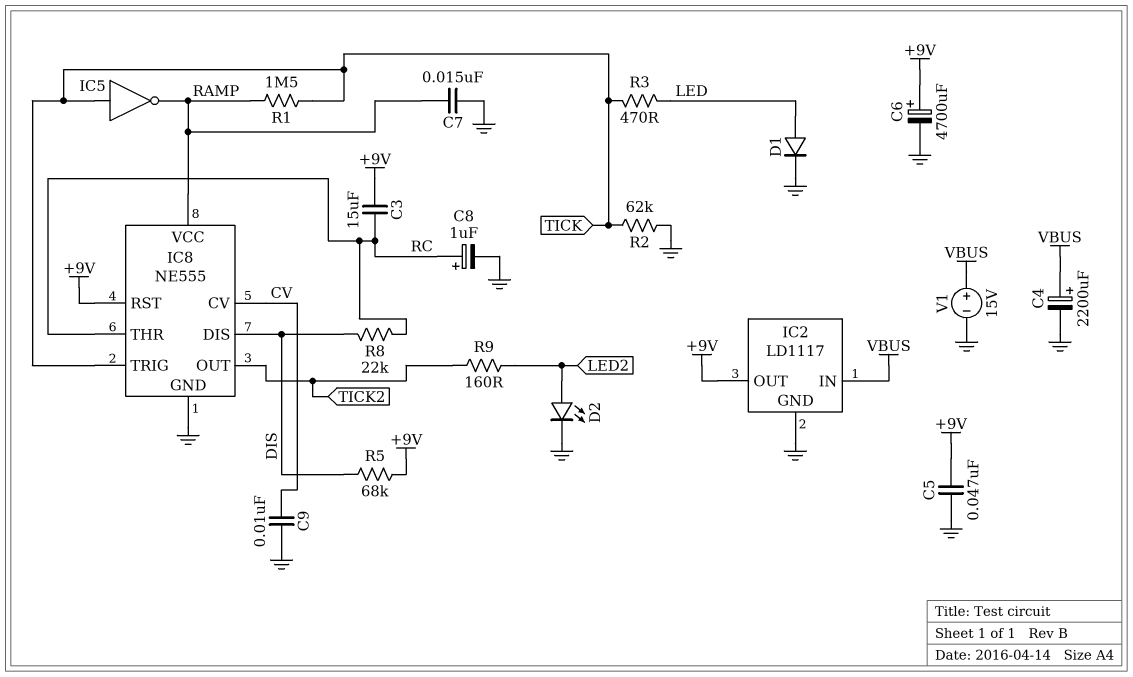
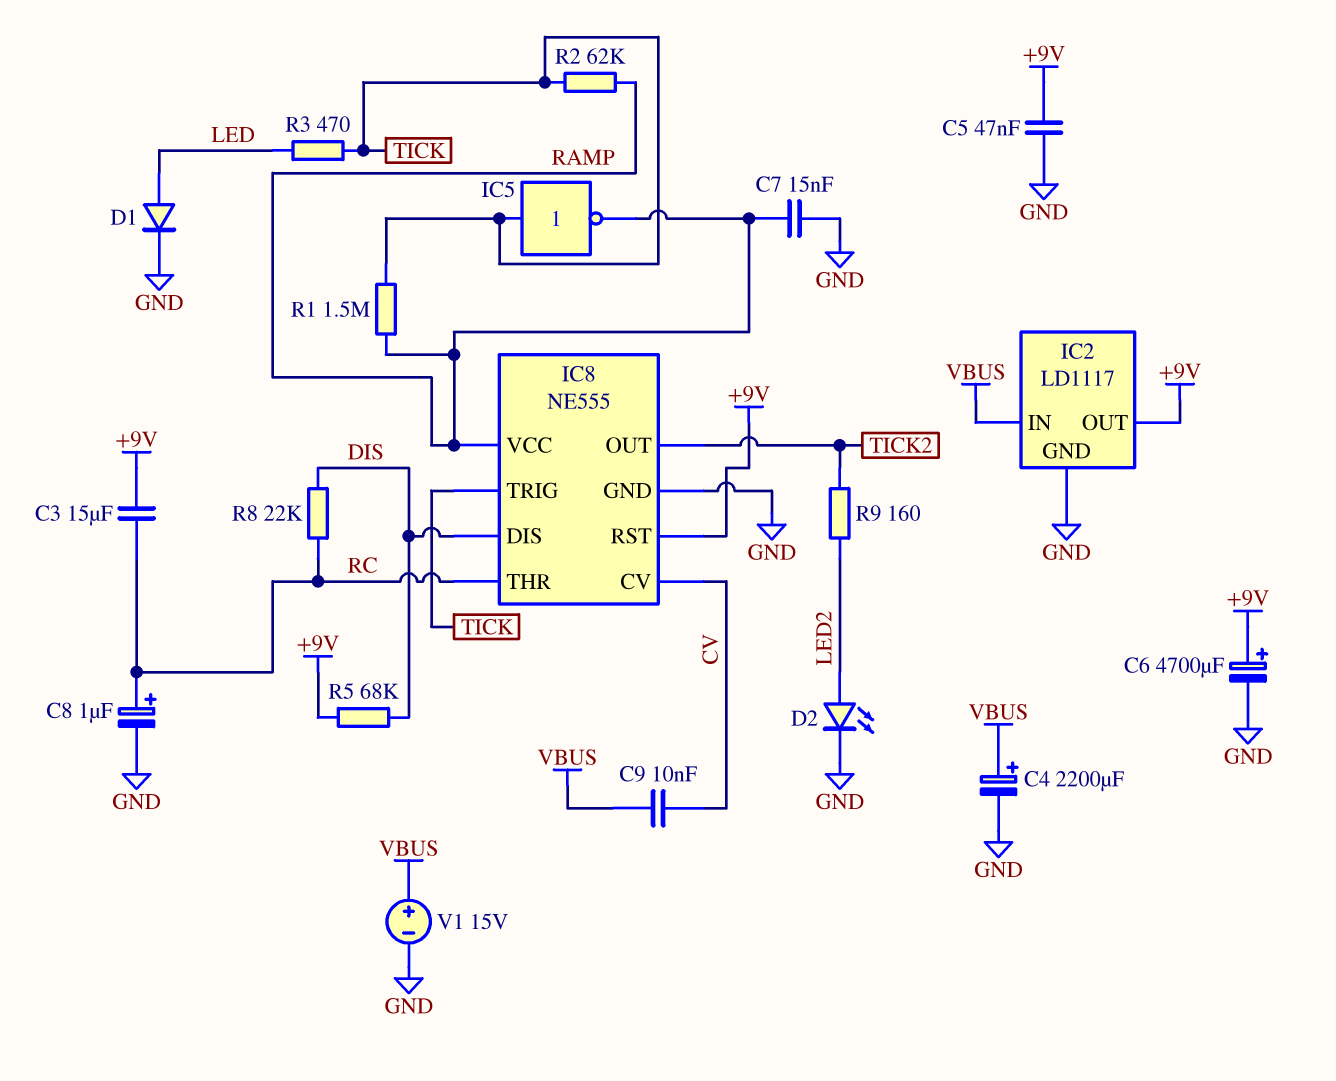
C9: 10nF (CV, GND) -> 10nF (CV, VBUS)
R2: 62k (GND, TICK) -> 62k (RAMP, TICK)

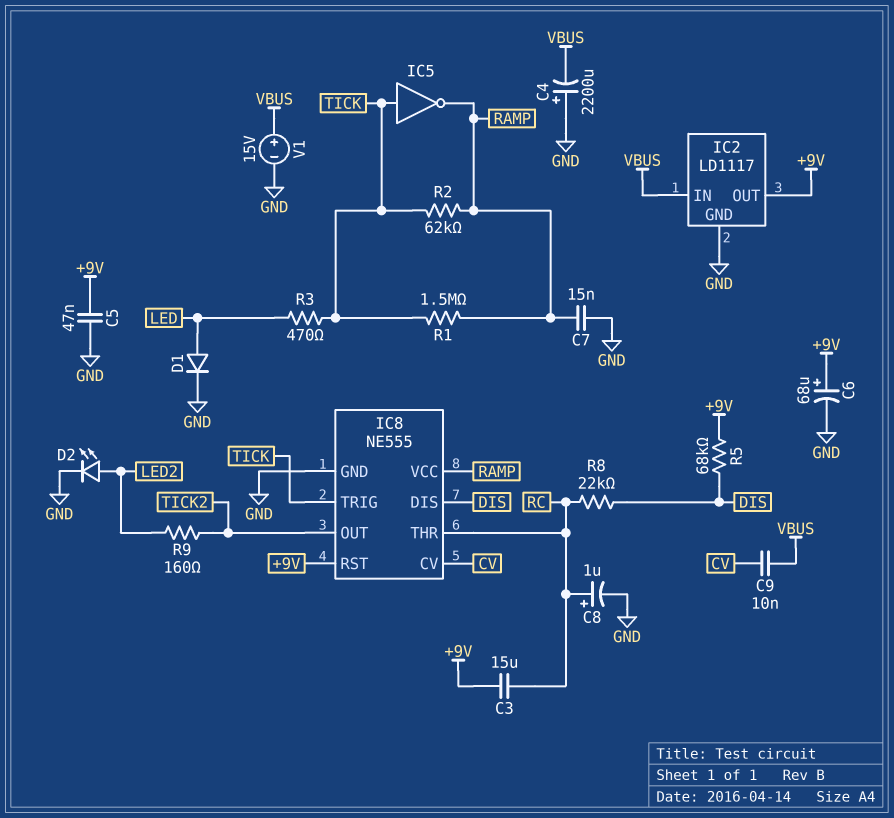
C4: 2200uF (plus VBUS, minus GND) -> 2200uF (plus GND, minus VBUS)
C6: 4700uF (plus +9V, minus GND) -> 68uF (plus +9V, minus GND)

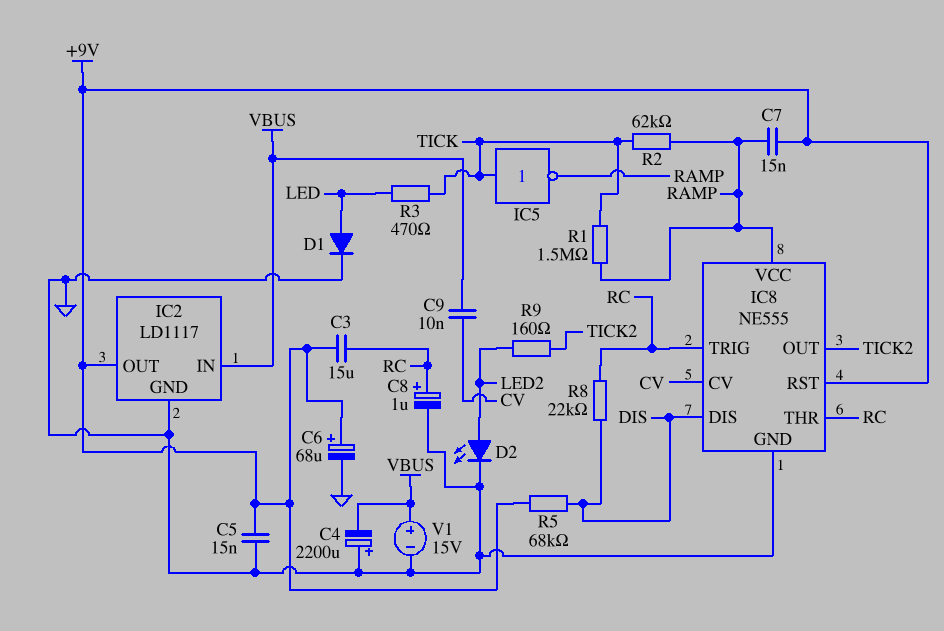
C5: 47nF (+9V, GND) -> 15nF (+9V, GND)
C7: 15nF (GND, RAMP) -> 15nF (+9V, RAMP)
IC8 pin TRIG: TICK -> RC

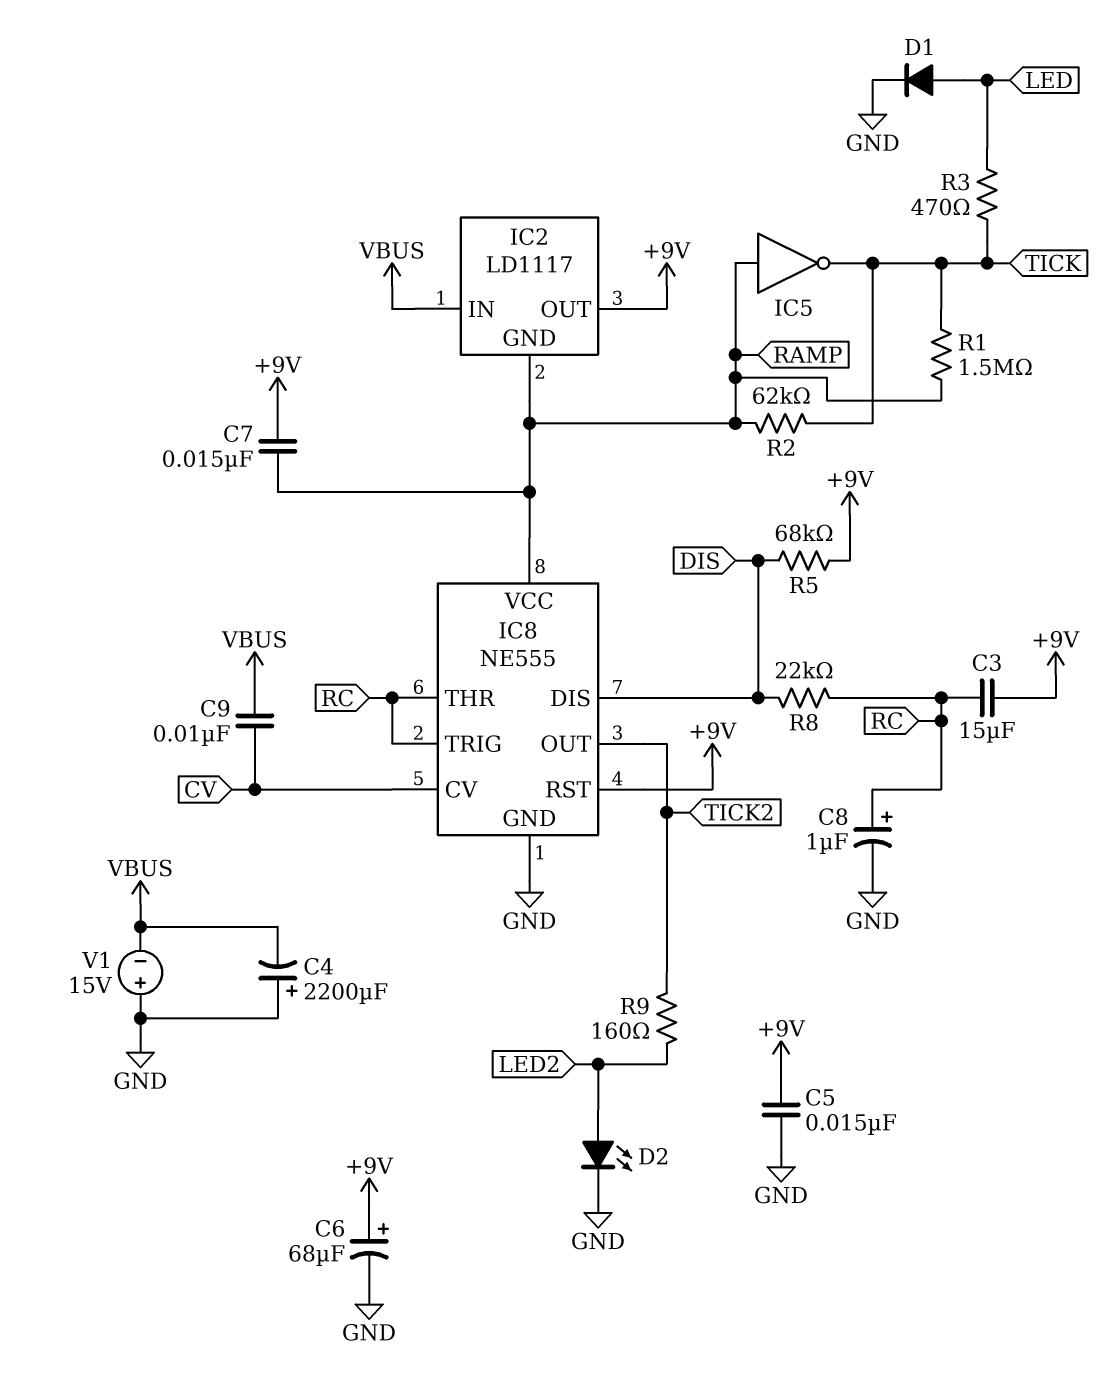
IC2 pin GND: GND -> RAMP
IC5: NOT (in TICK, out RAMP) -> NOT (in RAMP, out TICK)
V1: 15V (plus VBUS, minus GND) -> 15V (plus GND, minus VBUS)

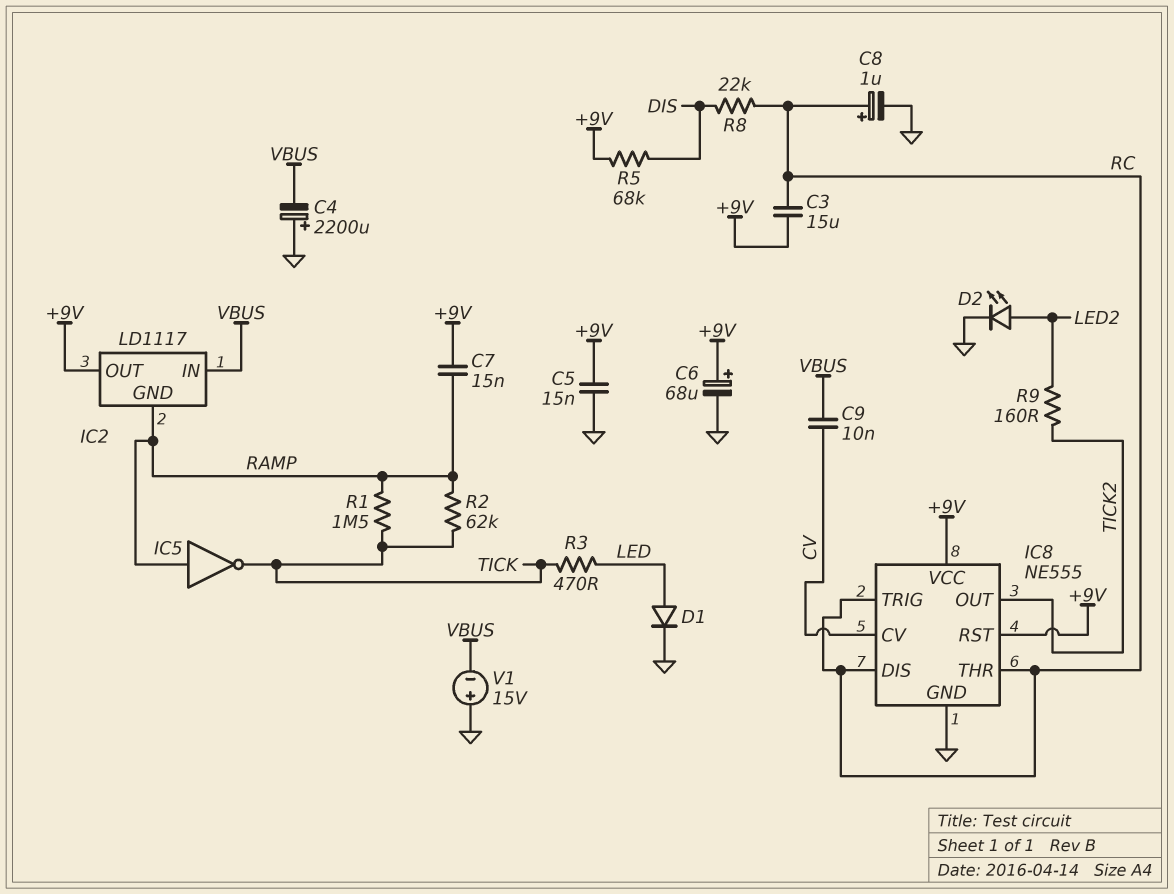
IC8 pin DIS: DIS -> RC
IC8 pin VCC: RAMP -> +9V

